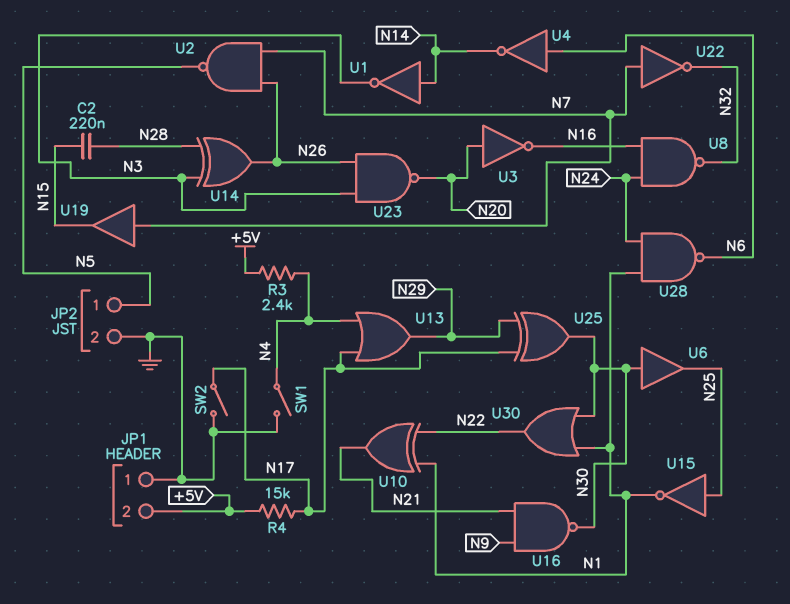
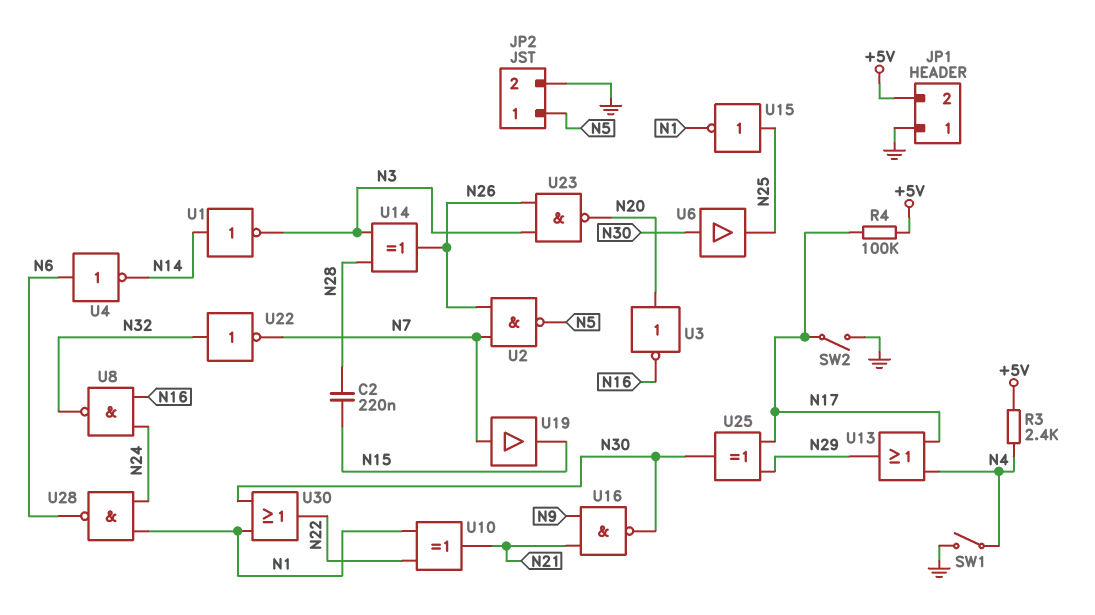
R4: 15k (+5V, N17) -> 100k (+5V, N17)
U22: NOT (in N7, out N32) -> NOT (in N32, out N7)

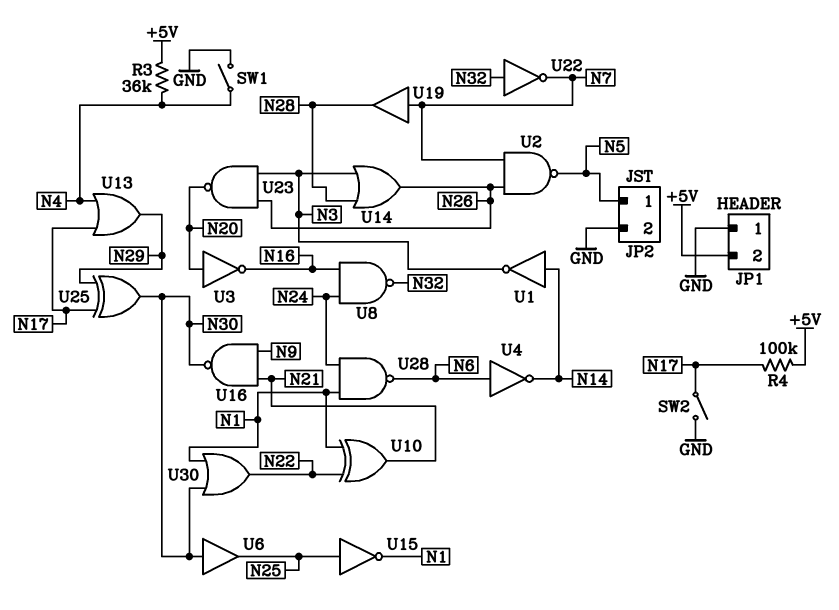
C2: 220nF (N15, N28) -> none
R3: 2.4k (+5V, N4) -> 36k (+5V, N4)
U14: XOR (in N3, in N28, out N26) -> OR (in N3, in N28, out N26)
U19: buffer (in N7, out N15) -> buffer (in N7, out N28)

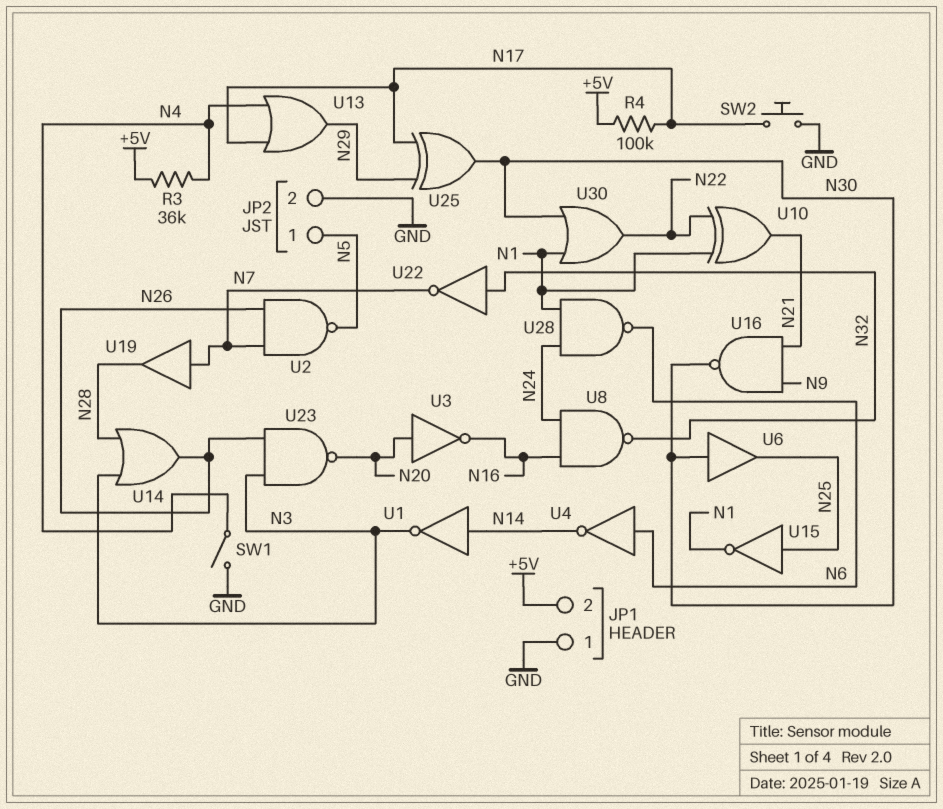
SW2: switch (GND, N17) -> button (GND, N17)

